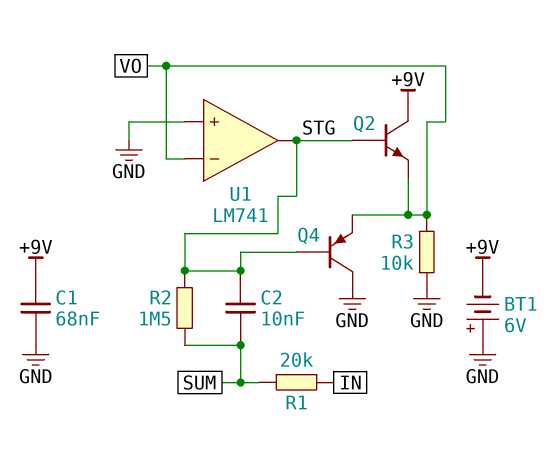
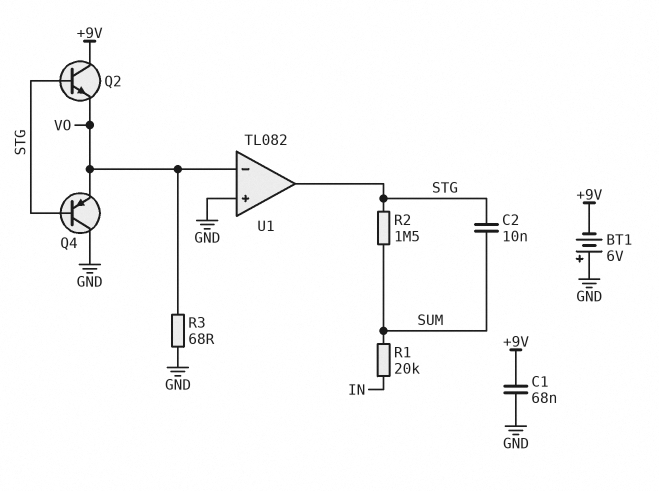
R3: 10k (GND, VO) -> 68 (GND, VO)
U1: LM741 -> TL082

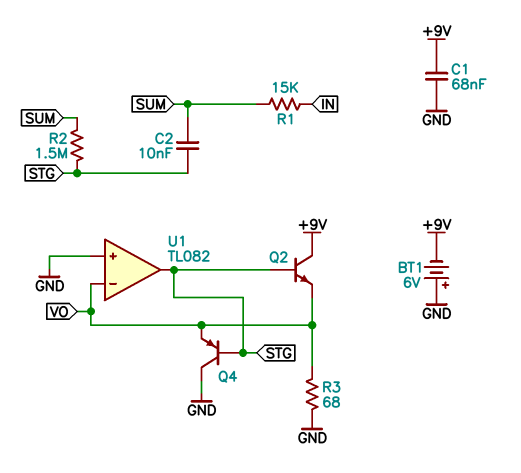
R1: 20k (IN, SUM) -> 15k (IN, SUM)

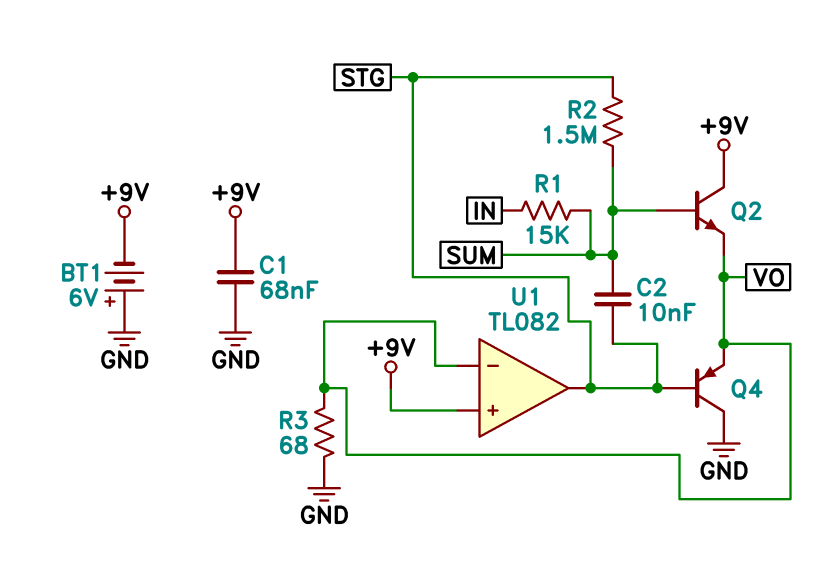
Q2: NPN (B STG, C +9V, E VO) -> NPN (B SUM, C +9V, E VO)
U1 pin in+: GND -> +9V

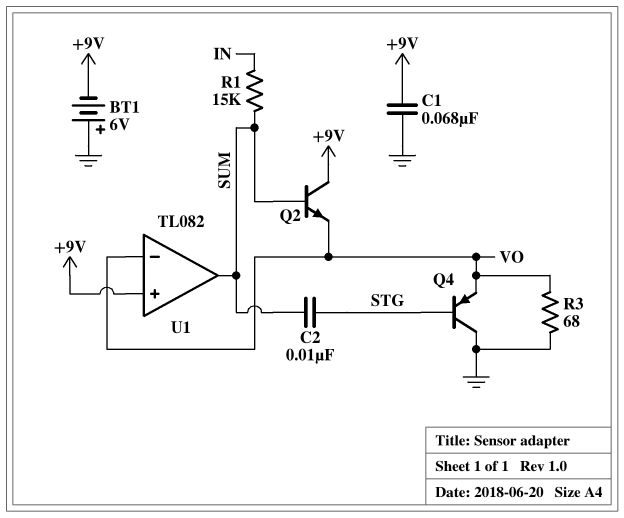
R2: 1.5M (STG, SUM) -> none
U1 pin out: STG -> SUM

